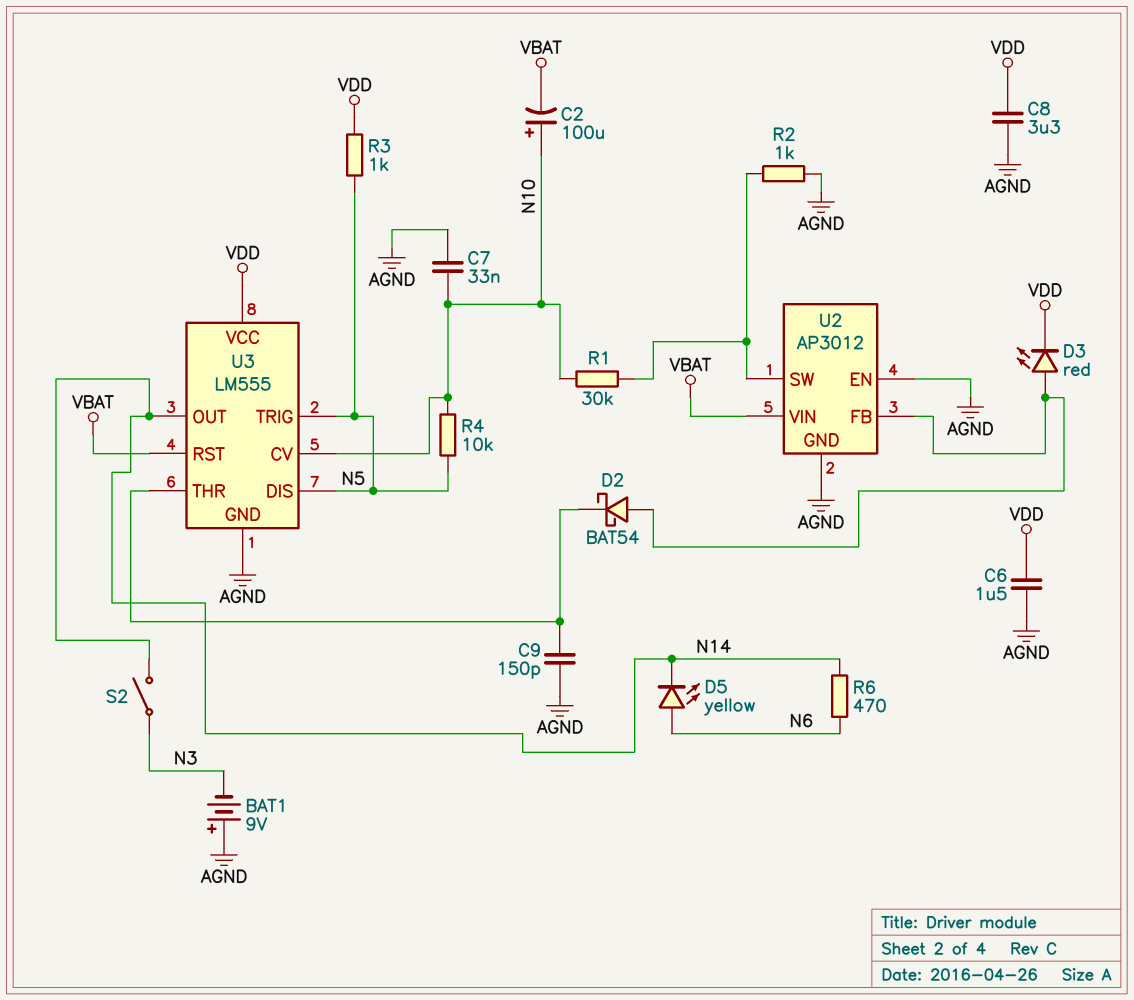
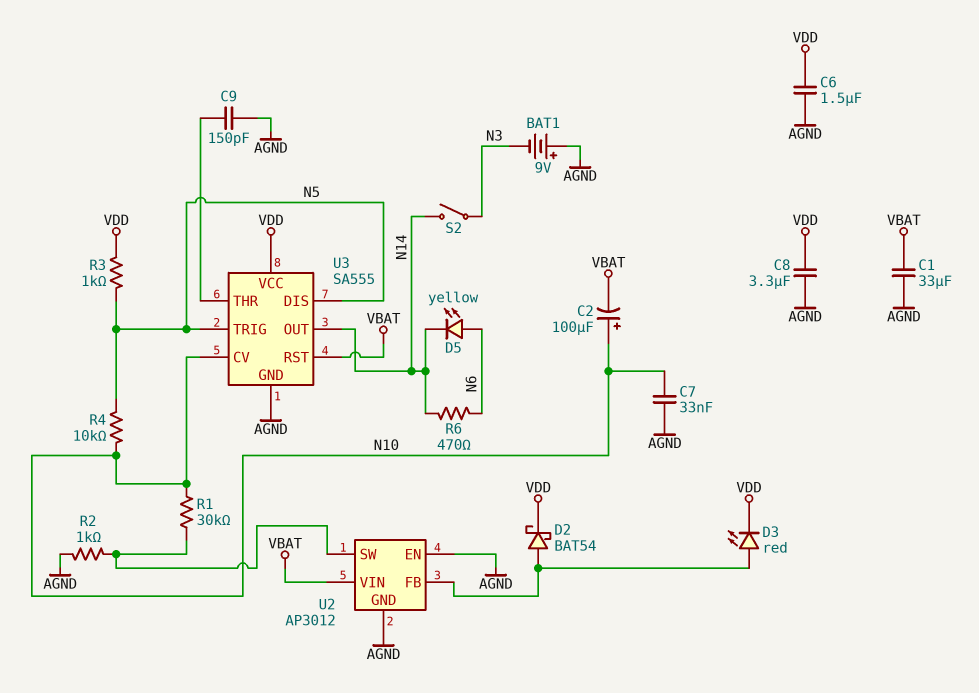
C1: none -> 33uF (AGND, VBAT)
D2: schottky BAT54 (A U2/FB, K U3/THR) -> schottky BAT54 (A U2/FB, K VDD)
U3: LM555 -> SA555

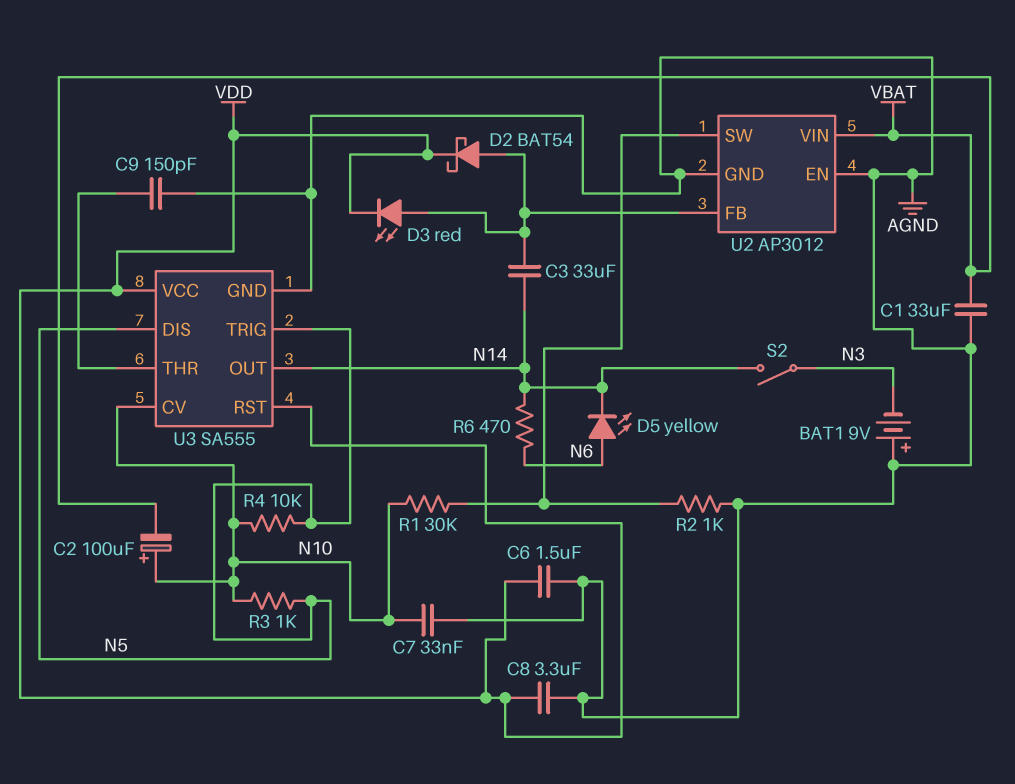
C3: none -> 33uF (N14, U2/FB)
R3: 1k (N5, VDD) -> 1k (N5, N10)
U3 pin RST: VBAT -> VDD

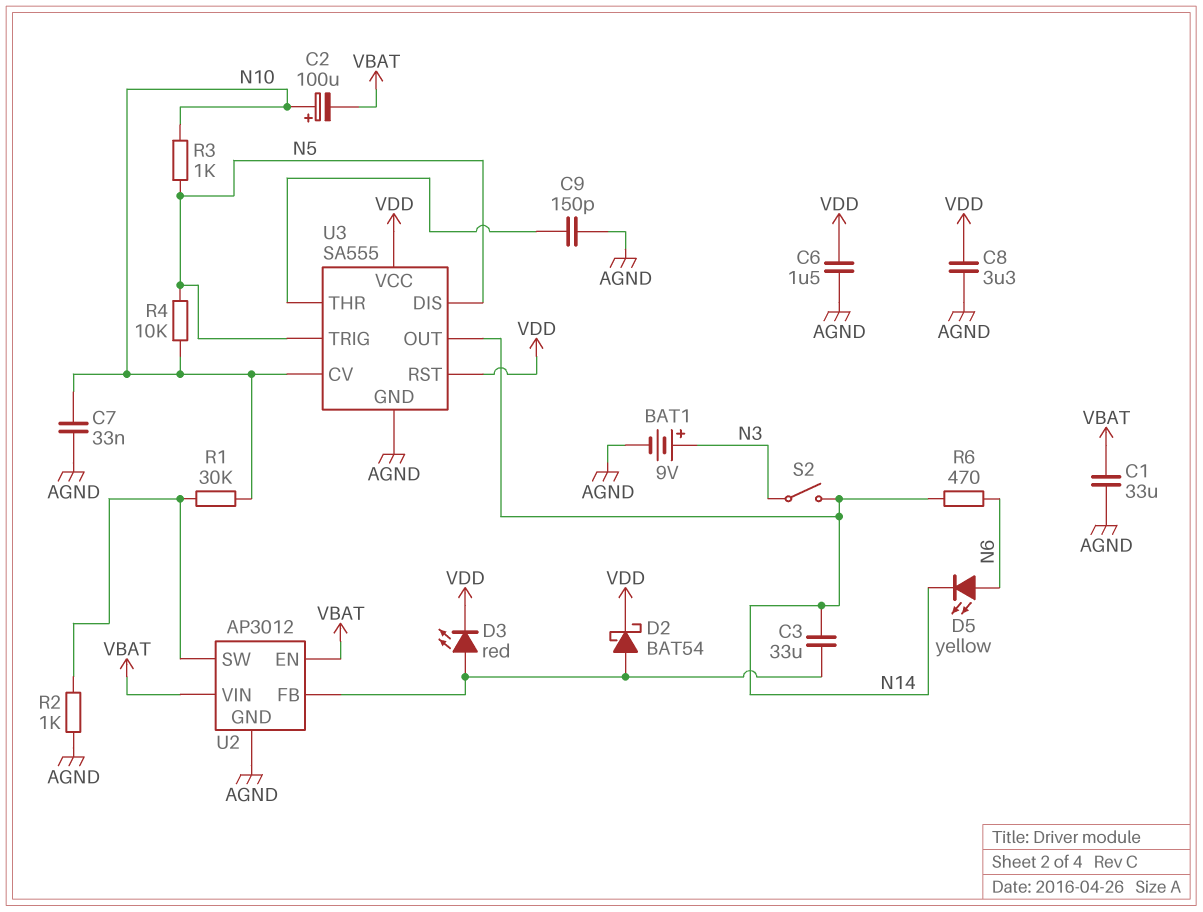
BAT1: 9V (plus AGND, minus N3) -> 9V (plus N3, minus AGND)
U2 pin EN: AGND -> VBAT

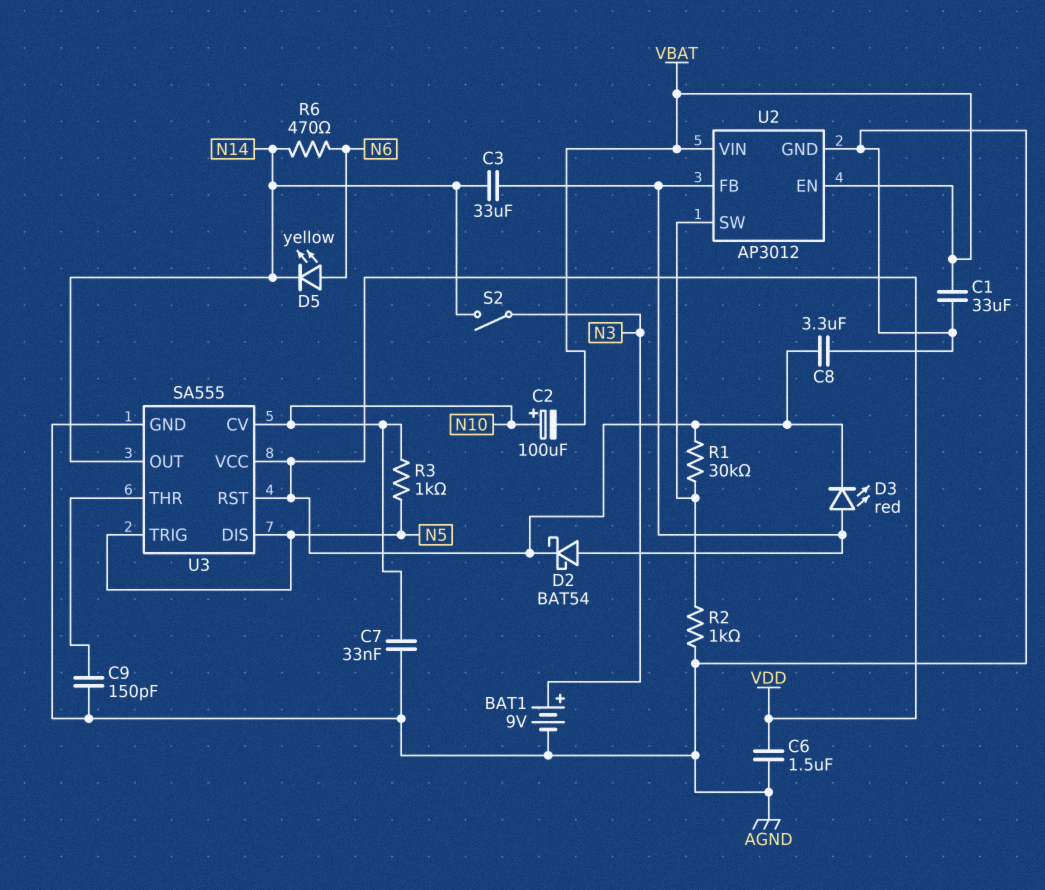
R1: 30k (N10, U2/SW) -> 30k (U2/SW, VDD)
R4: 10k (N5, N10) -> none

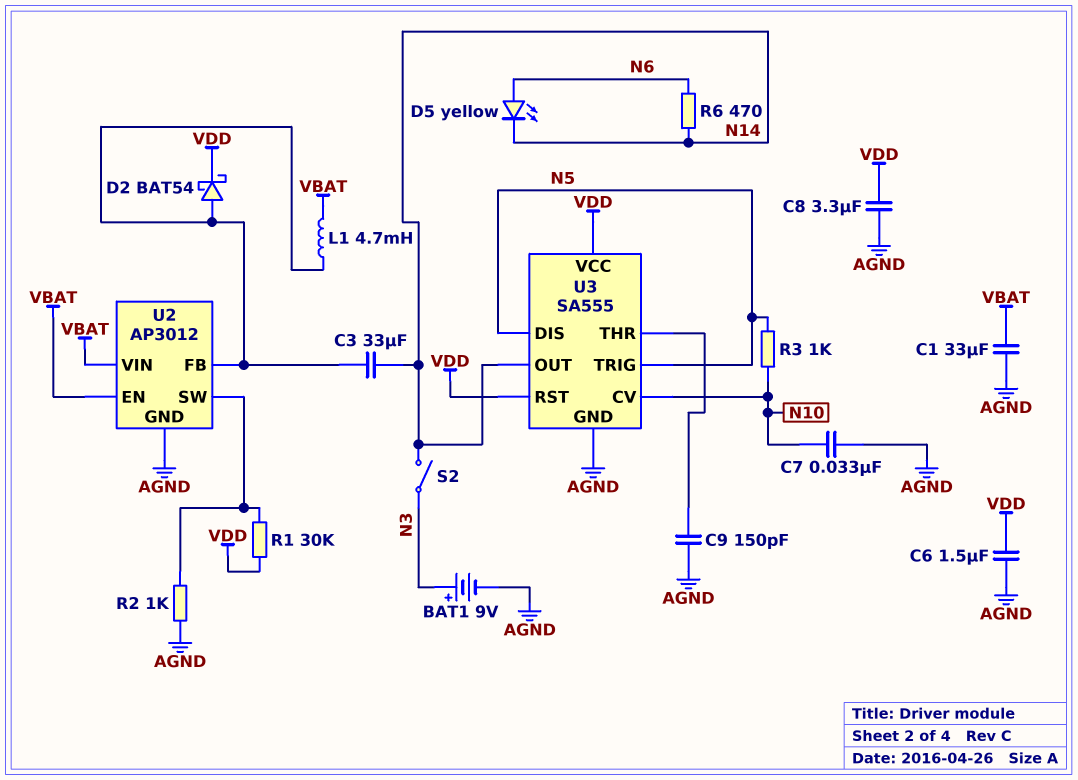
C2: 100uF (plus N10, minus VBAT) -> none
D3: LED red (A U2/FB, K VDD) -> none
L1: none -> 4.7mH (U2/FB, VBAT)

